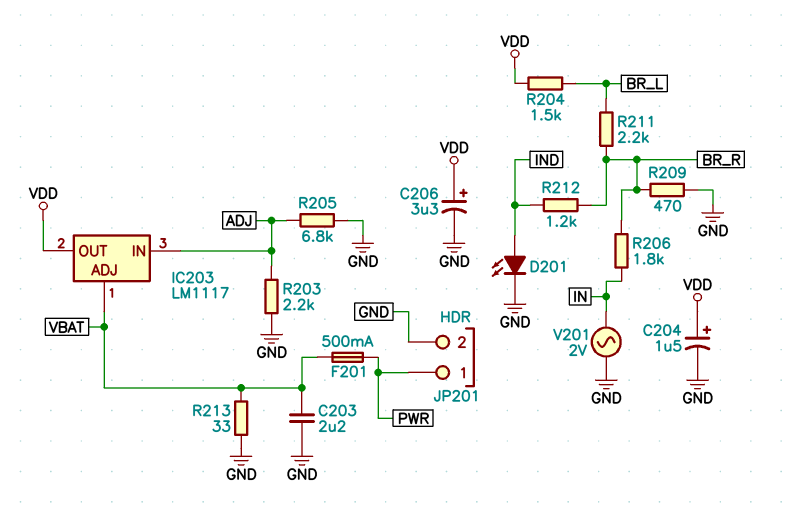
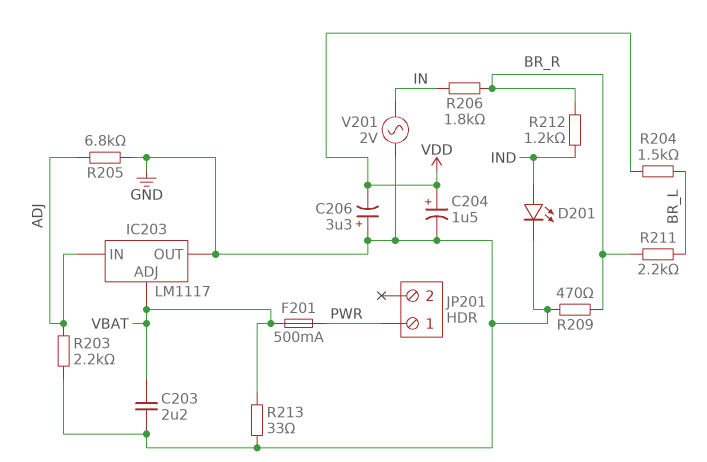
C206: 3.3uF (plus VDD, minus GND) -> 3.3uF (plus GND, minus VDD)
IC203 pin OUT: VDD -> GND
JP201 pin 2: GND -> none

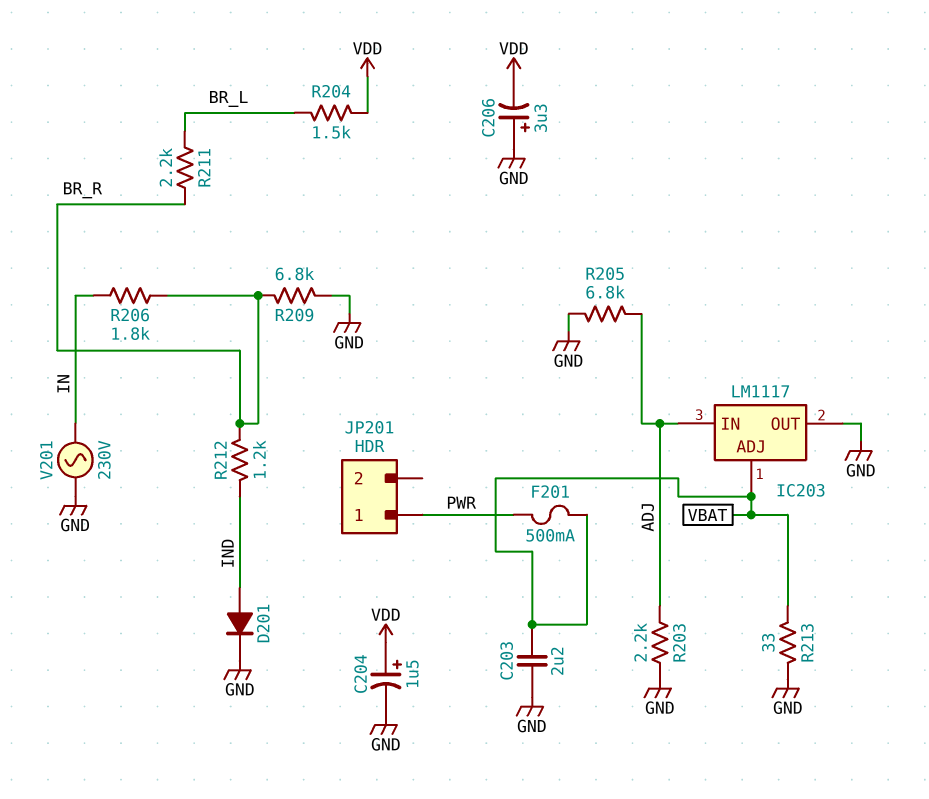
D201: LED (A IND, K GND) -> diode (A IND, K GND)
R209: 470 (BR_R, GND) -> 6.8k (BR_R, GND)
V201: AC 2V (GND, IN) -> AC 230V (GND, IN)

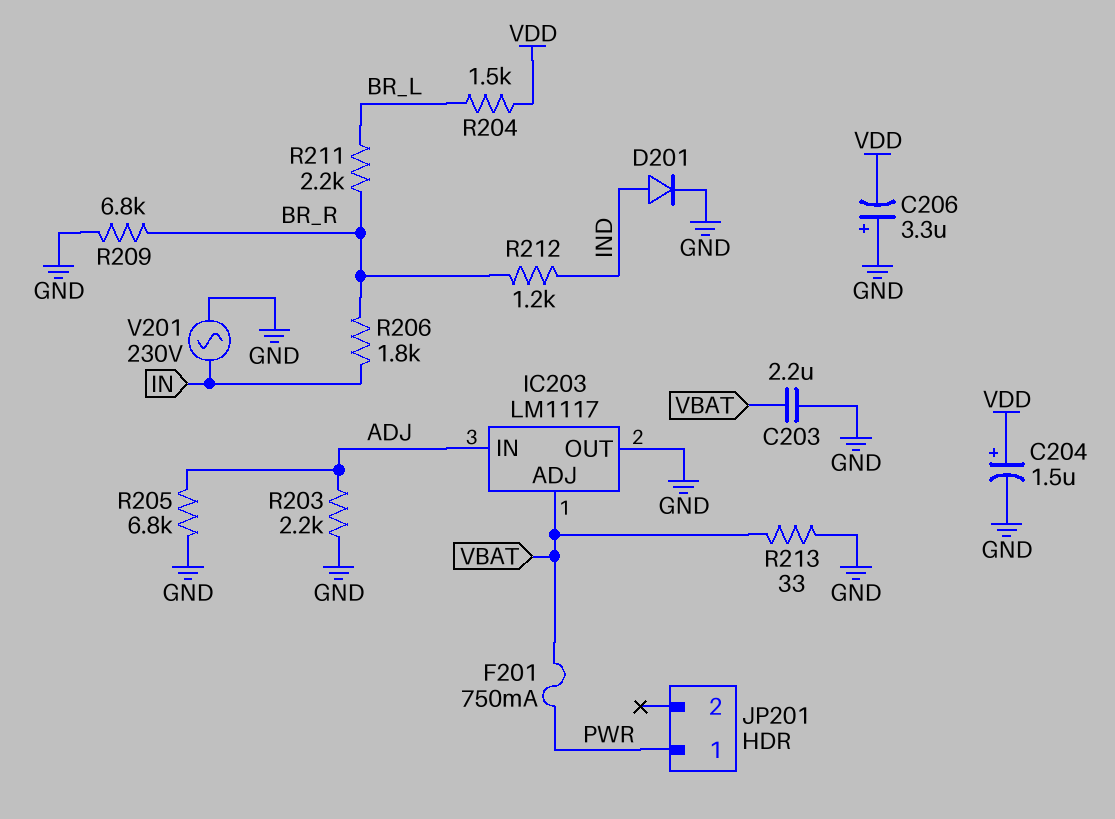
F201: 500mA (PWR, VBAT) -> 750mA (PWR, VBAT)

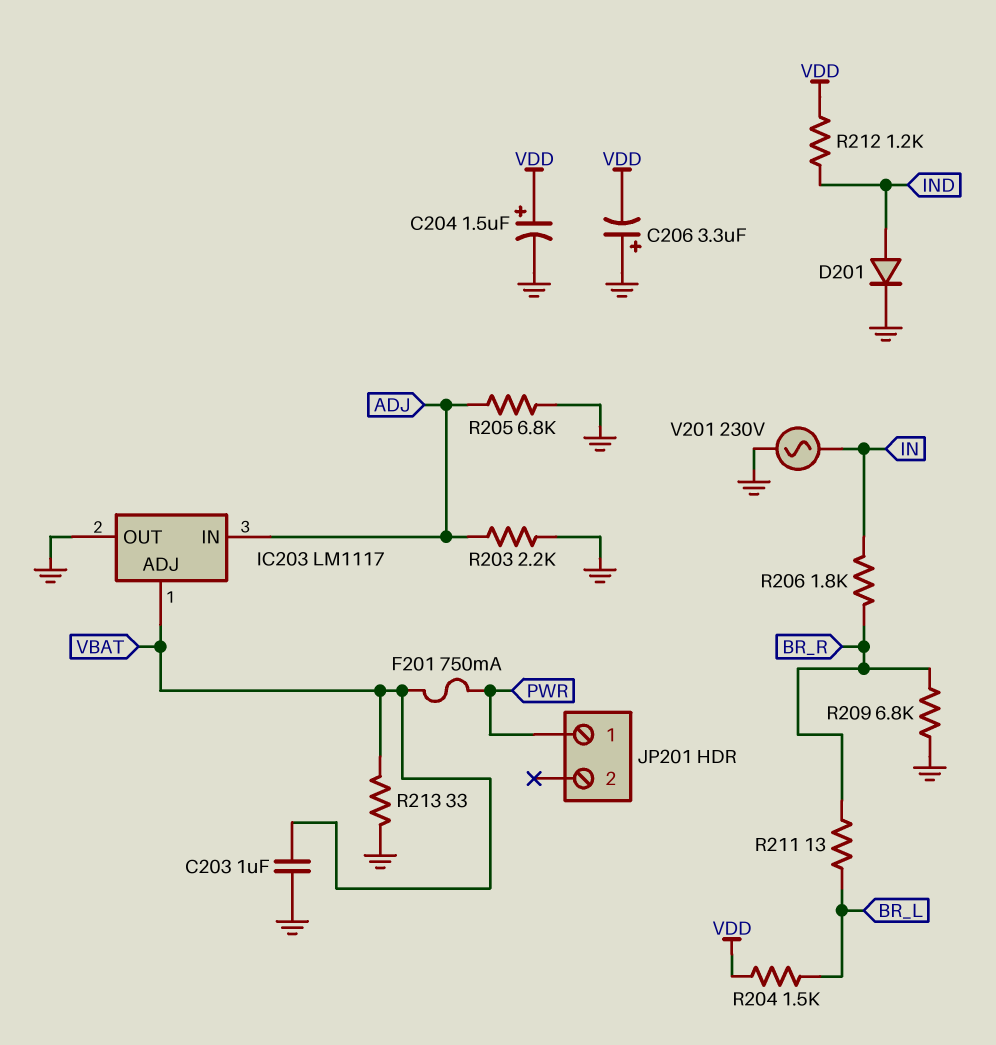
C203: 2.2uF (GND, VBAT) -> 1uF (GND, VBAT)
R211: 2.2k (BR_L, BR_R) -> 13 (BR_L, BR_R)
R212: 1.2k (BR_R, IND) -> 1.2k (IND, VDD)

